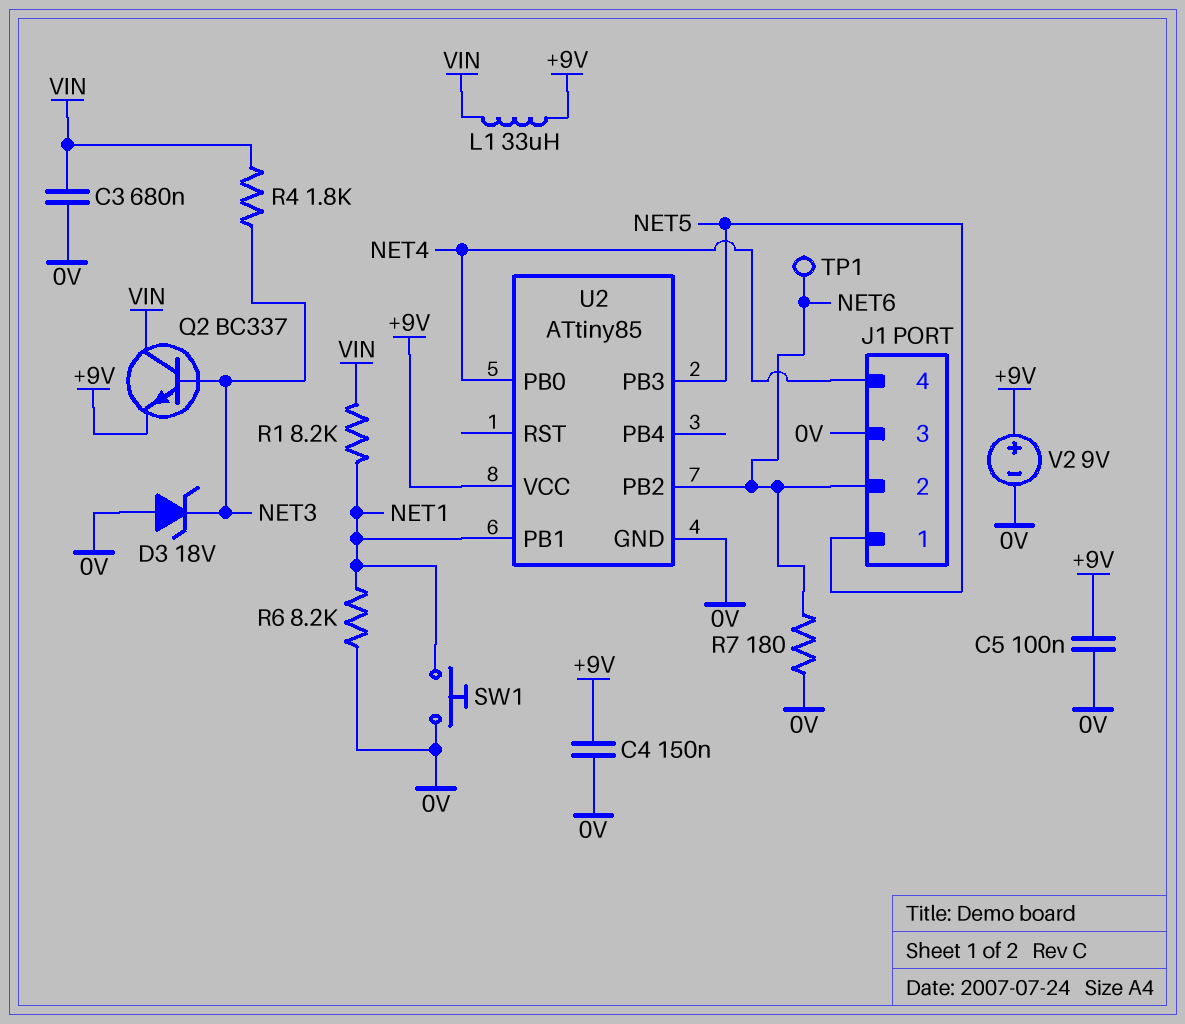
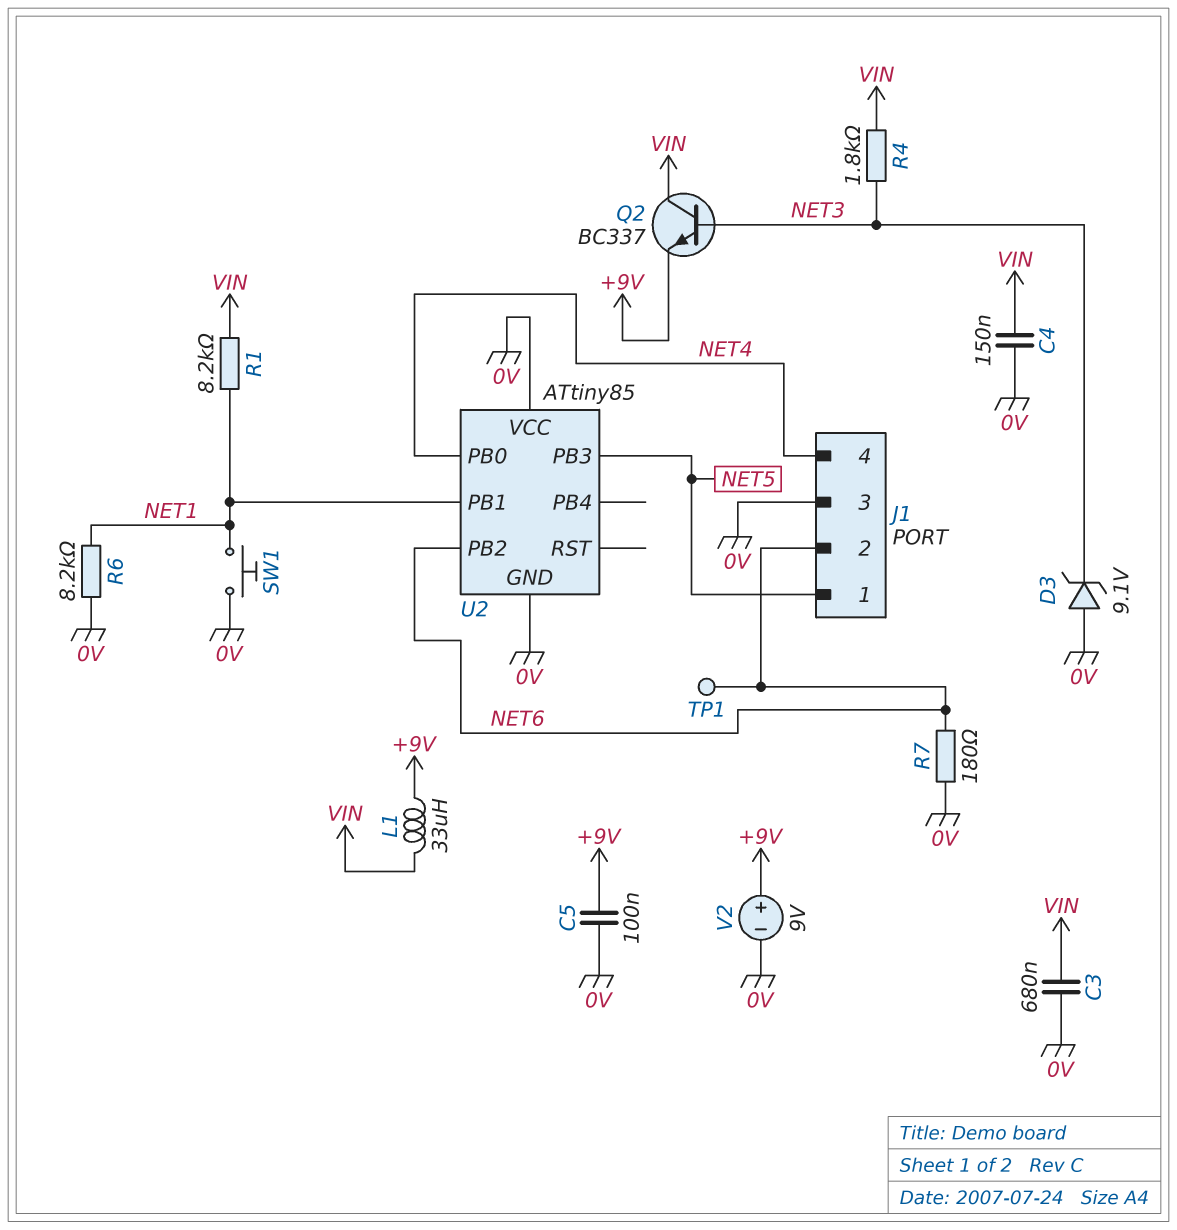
C4: 150nF (+9V, 0V) -> 150nF (0V, VIN)
D3: zener 18V (A 0V, K NET3) -> zener 9.1V (A 0V, K NET3)
U2 pin VCC: +9V -> 0V

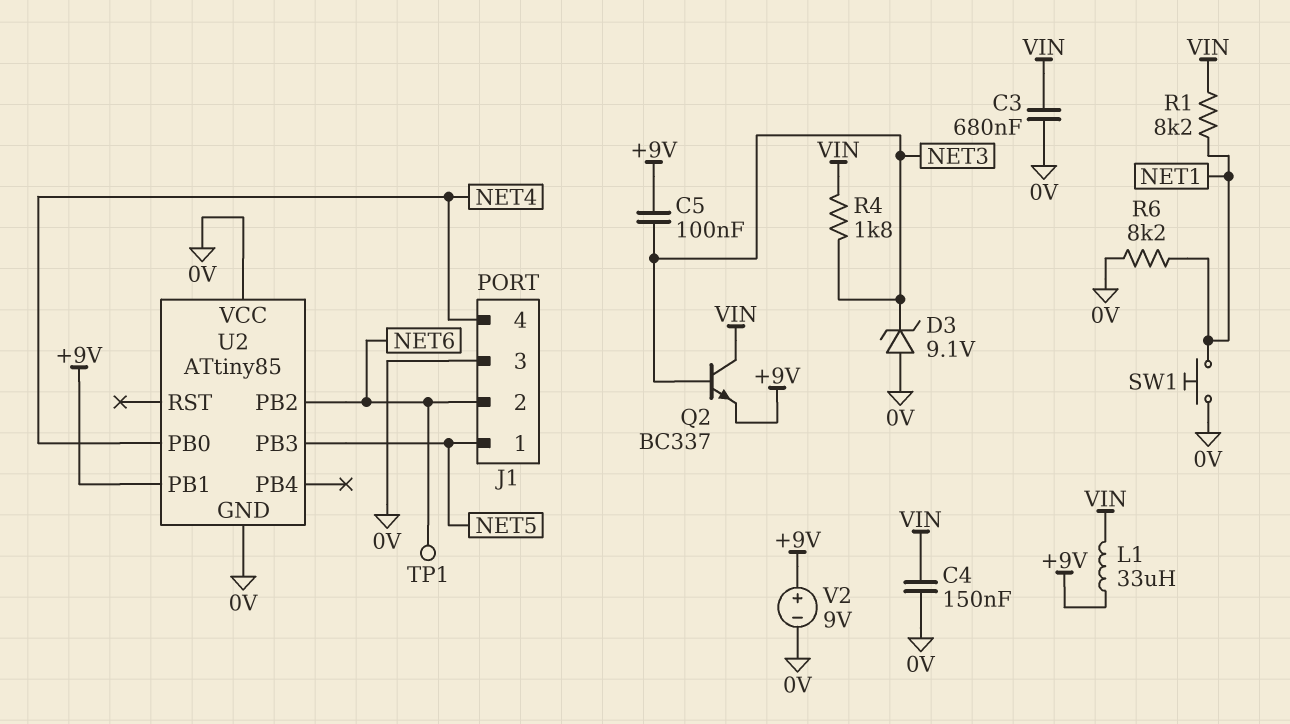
C5: 100nF (+9V, 0V) -> 100nF (+9V, NET3)
R7: 180 (0V, NET6) -> none
U2 pin PB1: NET1 -> +9V

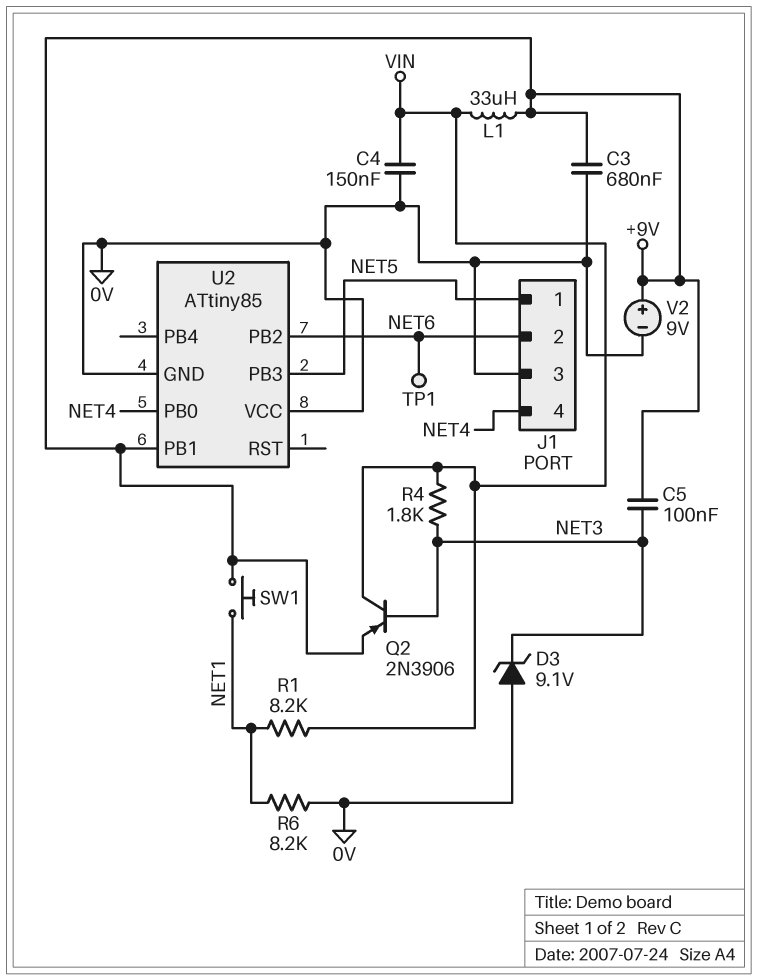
C3: 680nF (0V, VIN) -> 680nF (+9V, 0V)
Q2: NPN BC337 (B NET3, C VIN, E +9V) -> PNP 2N3906 (B NET3, C VIN, E +9V)
SW1: button (0V, NET1) -> button (+9V, NET1)

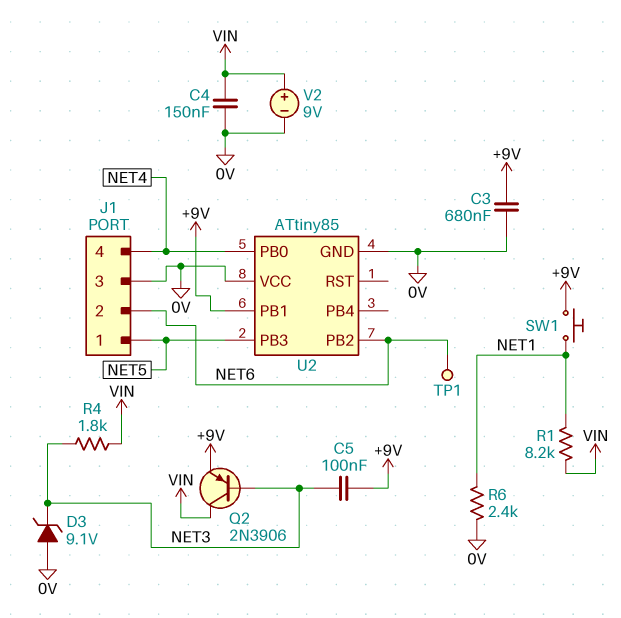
L1: 33uH (+9V, VIN) -> none
R6: 8.2k (0V, NET1) -> 2.4k (0V, NET1)
V2: 9V (plus +9V, minus 0V) -> 9V (plus VIN, minus 0V)

